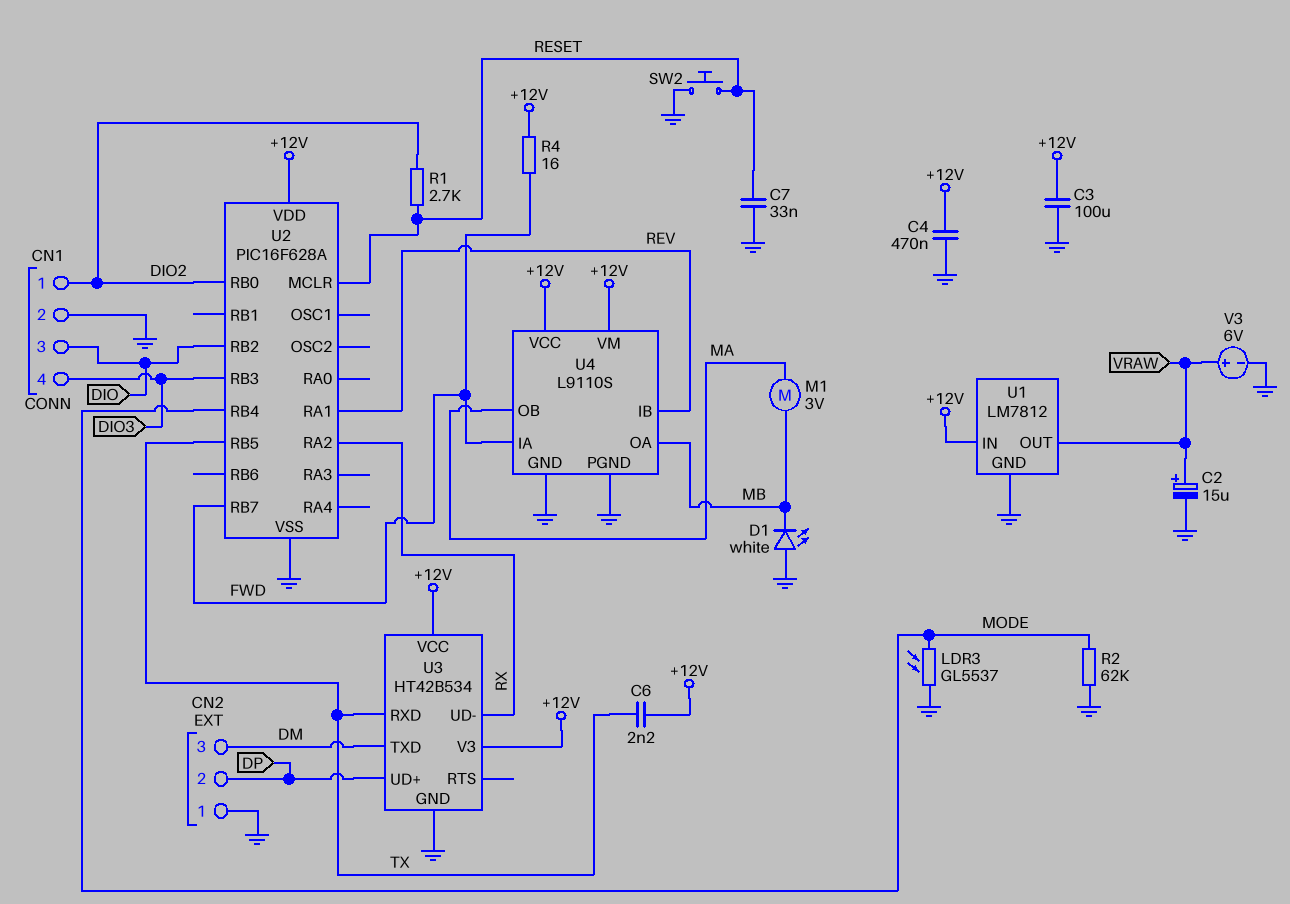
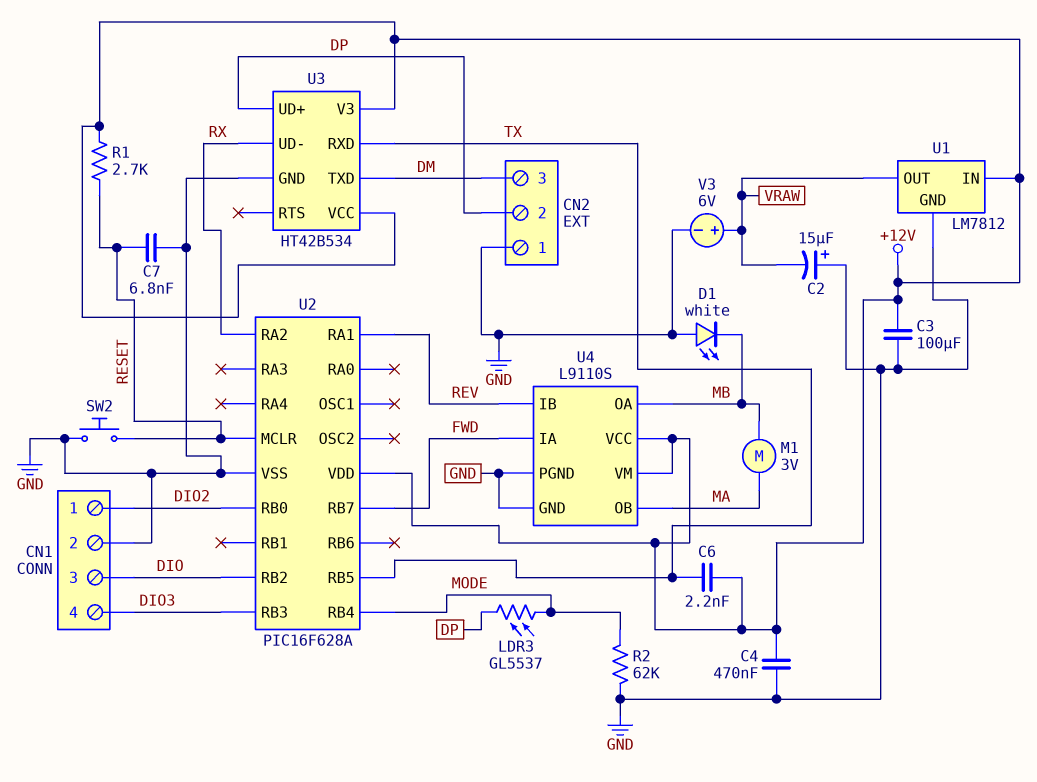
C2: 15uF (plus VRAW, minus GND) -> 15uF (plus GND, minus VRAW)
C7: 33nF (GND, RESET) -> 6.8nF (GND, RESET)
LDR3: GL5537 (GND, MODE) -> GL5537 (DP, MODE)
R1: 2.7k (DIO2, RESET) -> 2.7k (+12V, RESET)
R4: 16 (+12V, FWD) -> none

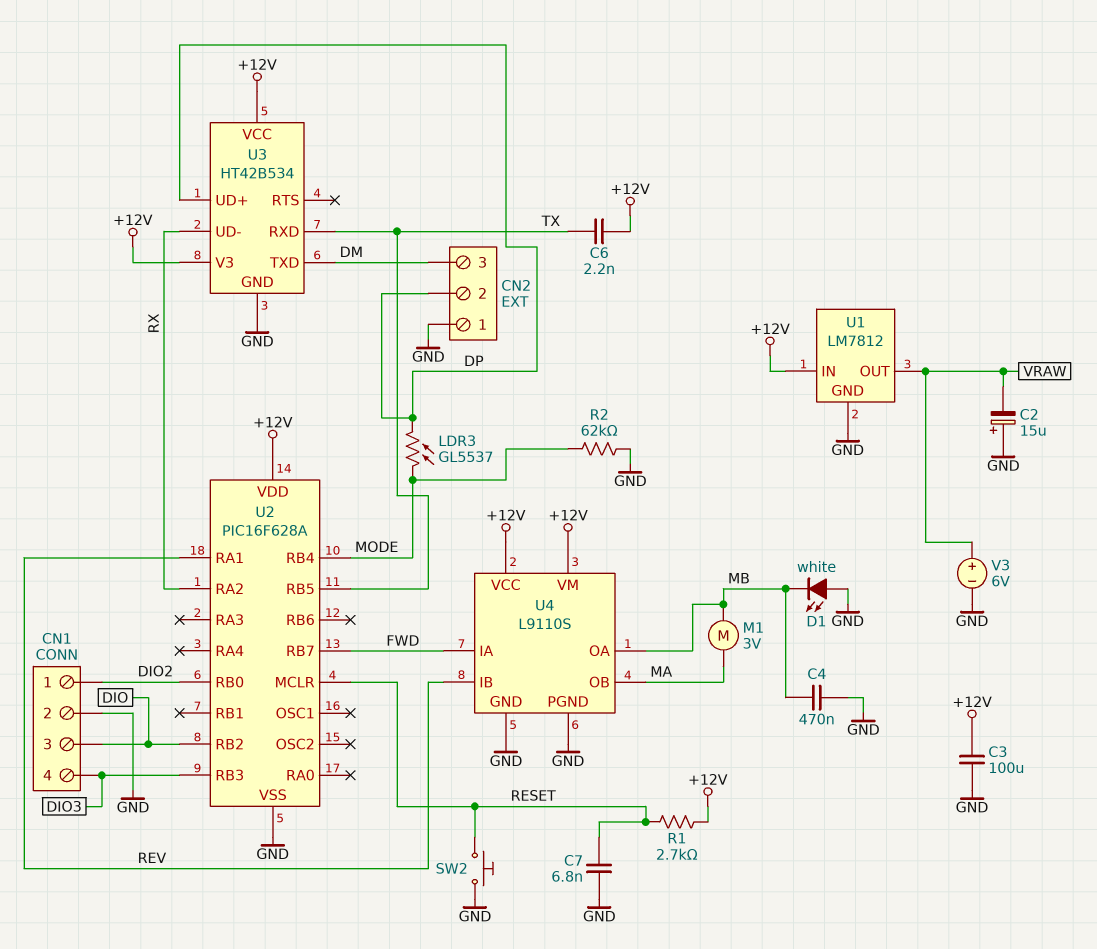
C4: 470nF (+12V, GND) -> 470nF (GND, MB)

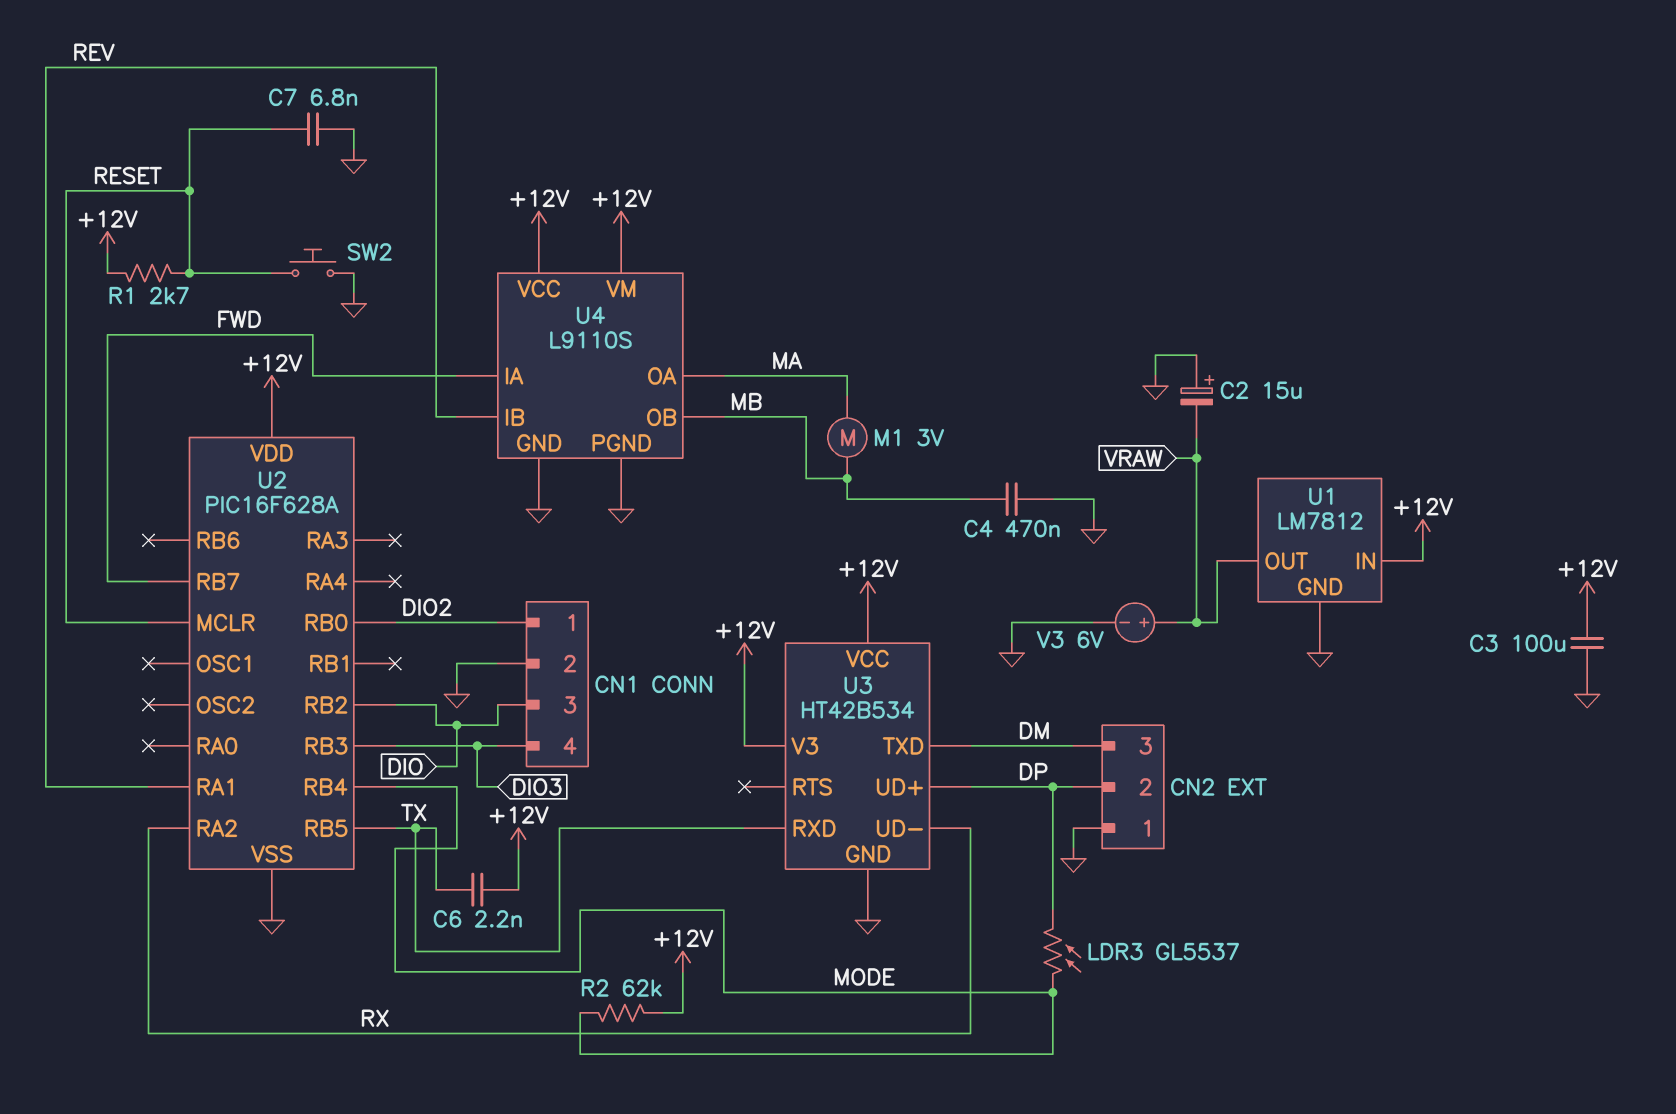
D1: LED white (A GND, K MB) -> none
R2: 62k (GND, MODE) -> 62k (+12V, MODE)
U4 pin OA: MB -> MA
U4 pin OB: MA -> MB

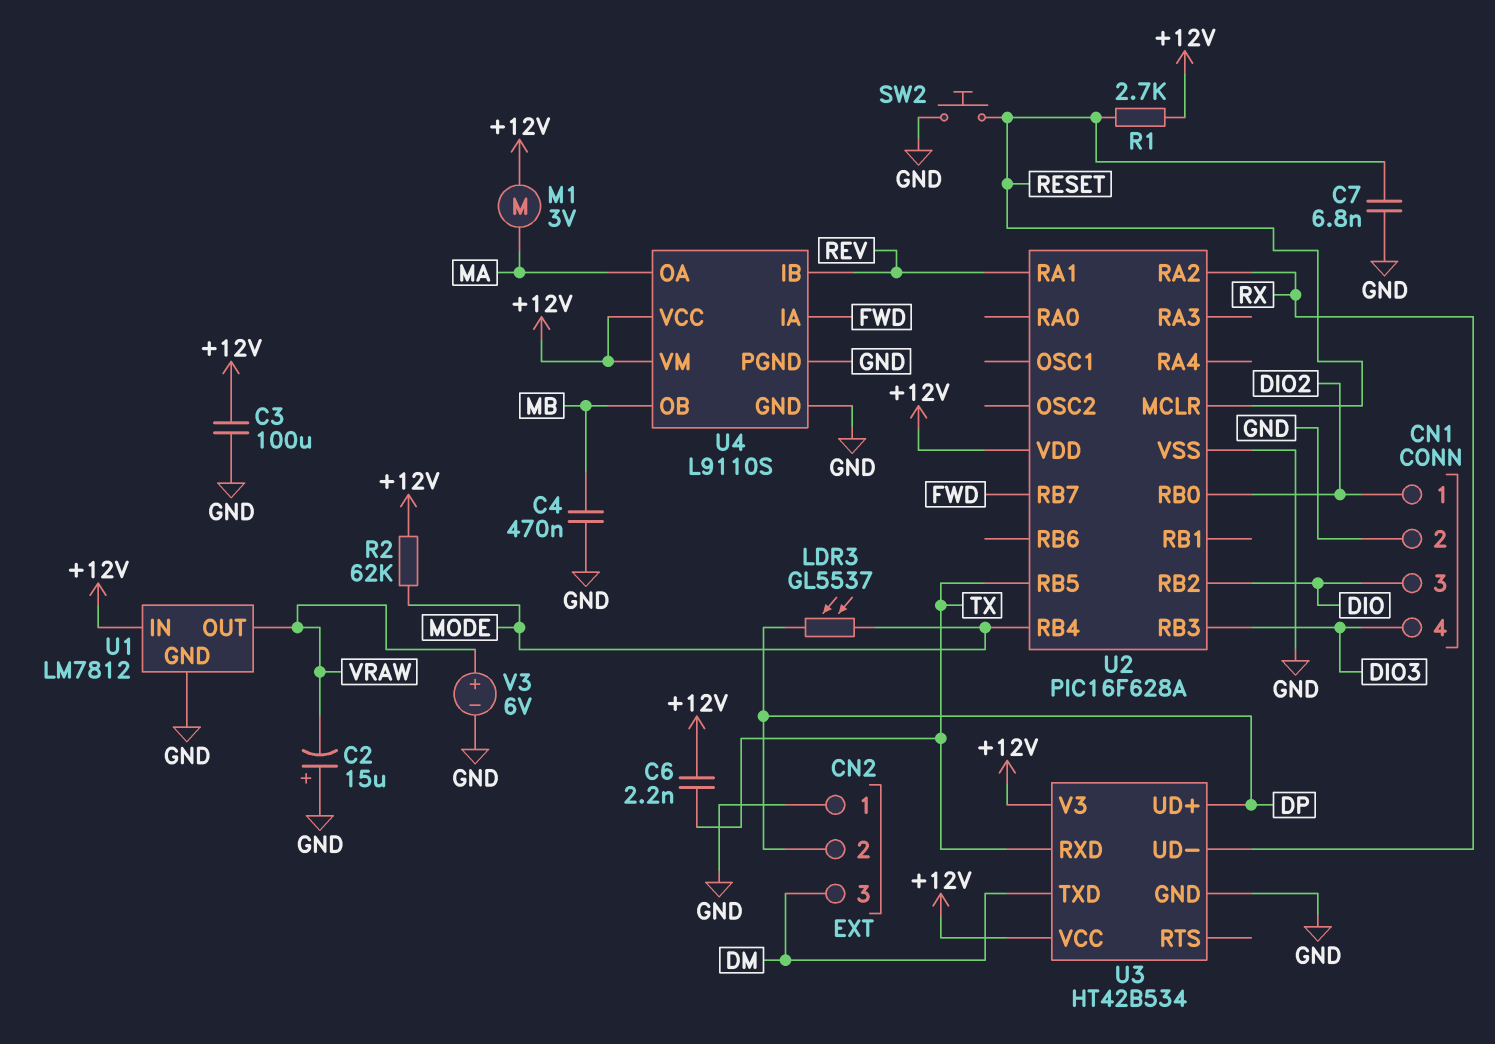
M1: motor 3V (MA, MB) -> motor 3V (+12V, MA)

